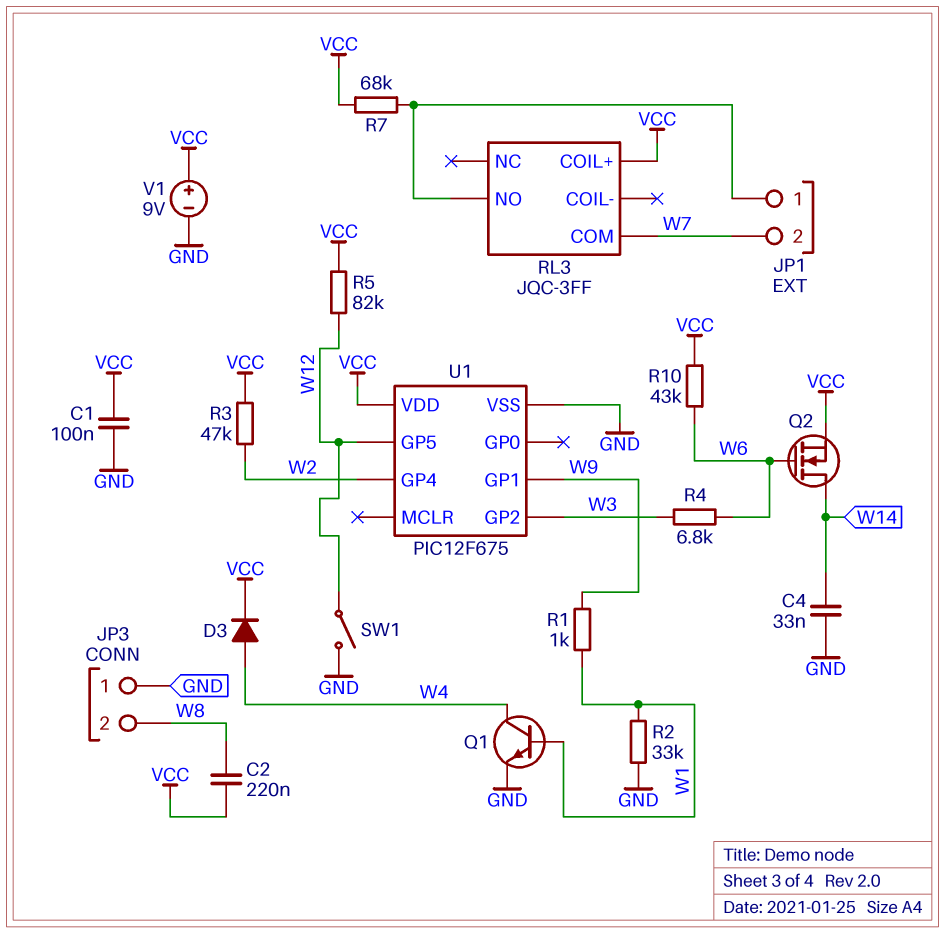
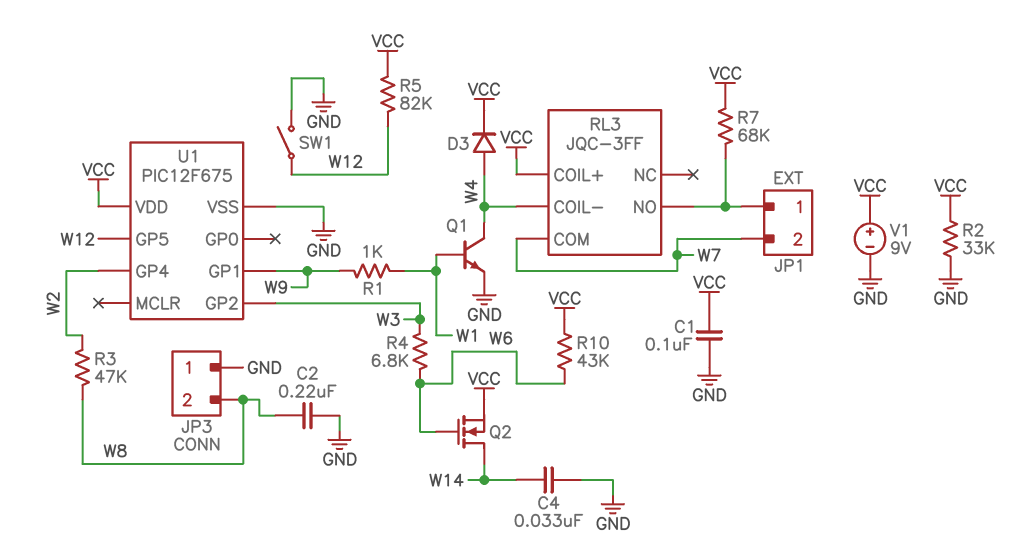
C2: 220nF (VCC, W8) -> 220nF (GND, W8)
R2: 33k (GND, W1) -> 33k (GND, VCC)
R3: 47k (VCC, W2) -> 47k (W2, W8)
RL3 pin COIL-: none -> W4

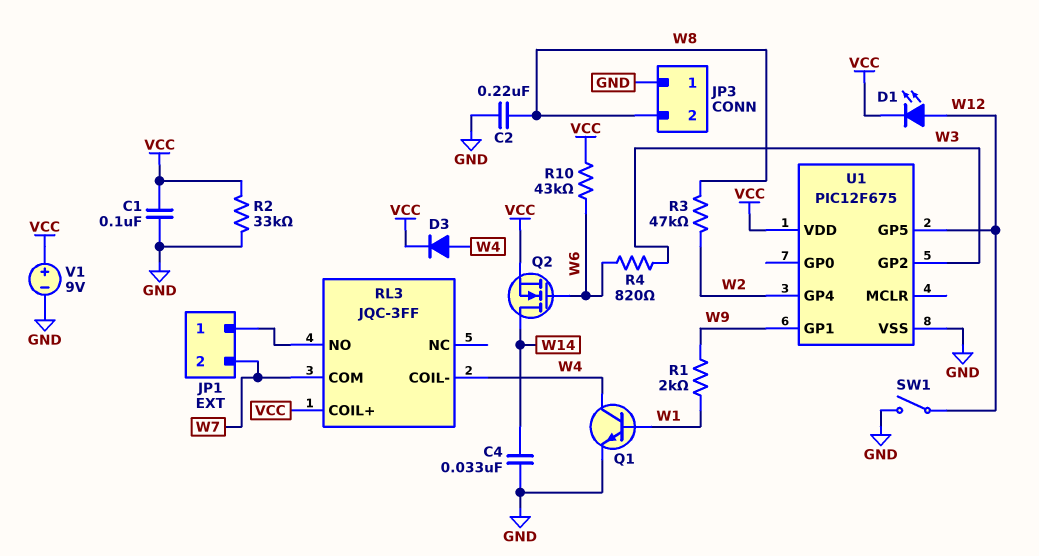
D1: none -> LED (A W12, K VCC)
R1: 1k (W1, W9) -> 2k (W1, W9)
R4: 6.8k (W3, W6) -> 820 (W3, W6)
R5: 82k (VCC, W12) -> none
R7: 68k (JP1/1, VCC) -> none

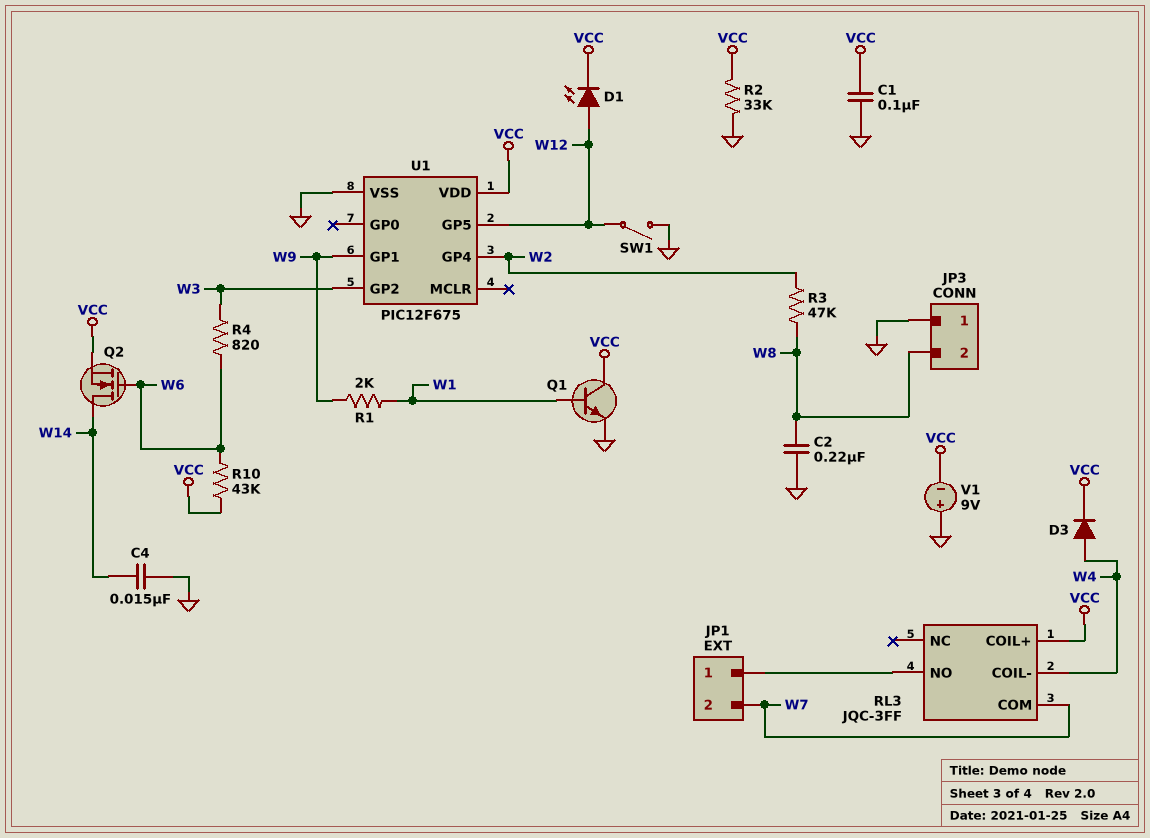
C4: 33nF (GND, W14) -> 15nF (GND, W14)
Q1: NPN (B W1, C W4, E GND) -> NPN (B W1, C VCC, E GND)
V1: 9V (plus VCC, minus GND) -> 9V (plus GND, minus VCC)

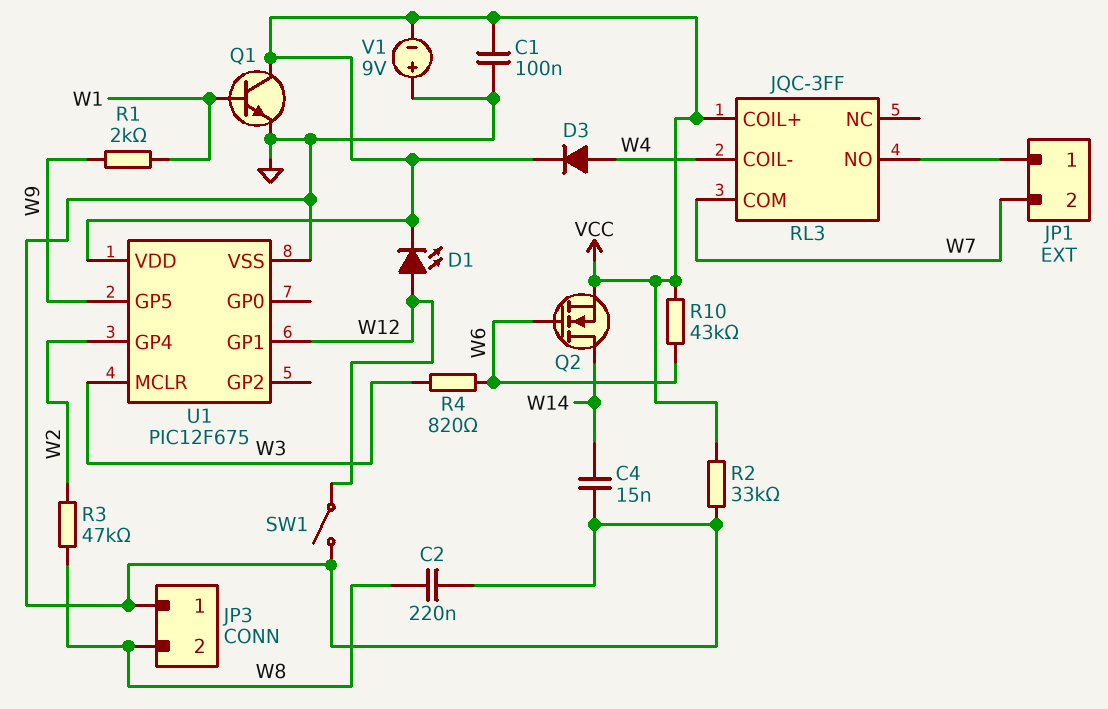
U1 pin GP1: W9 -> W12
U1 pin GP2: W3 -> none
U1 pin GP5: W12 -> W9
U1 pin MCLR: none -> W3

